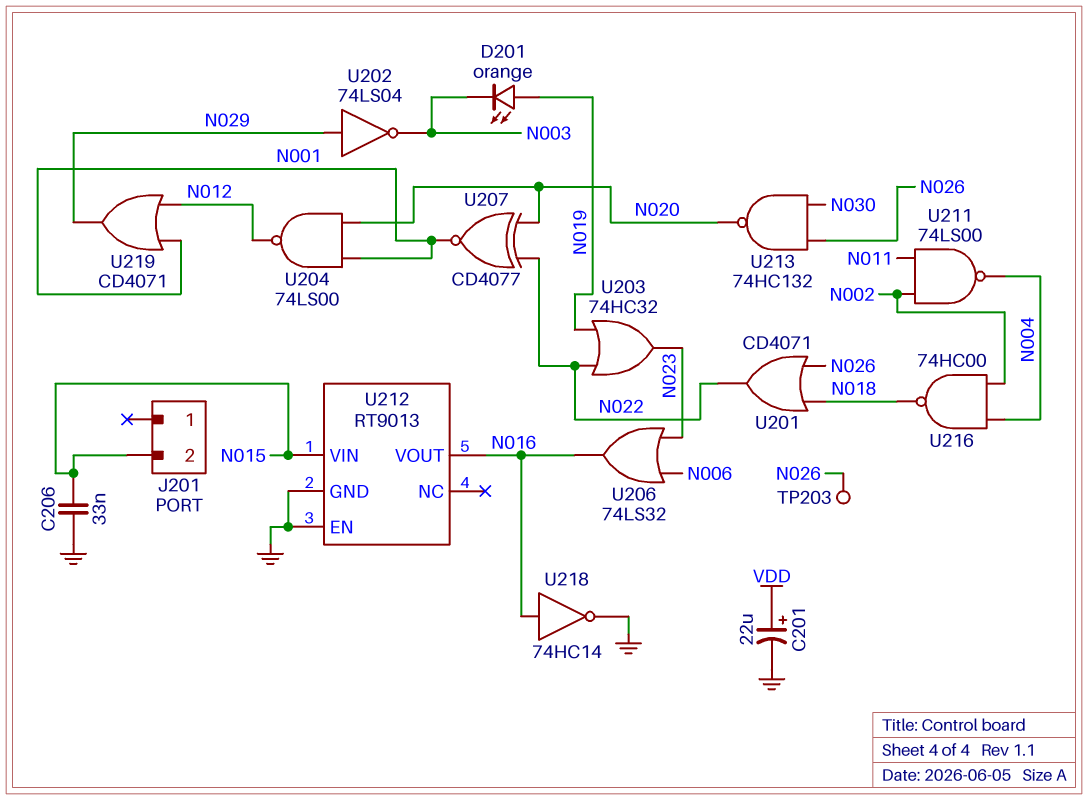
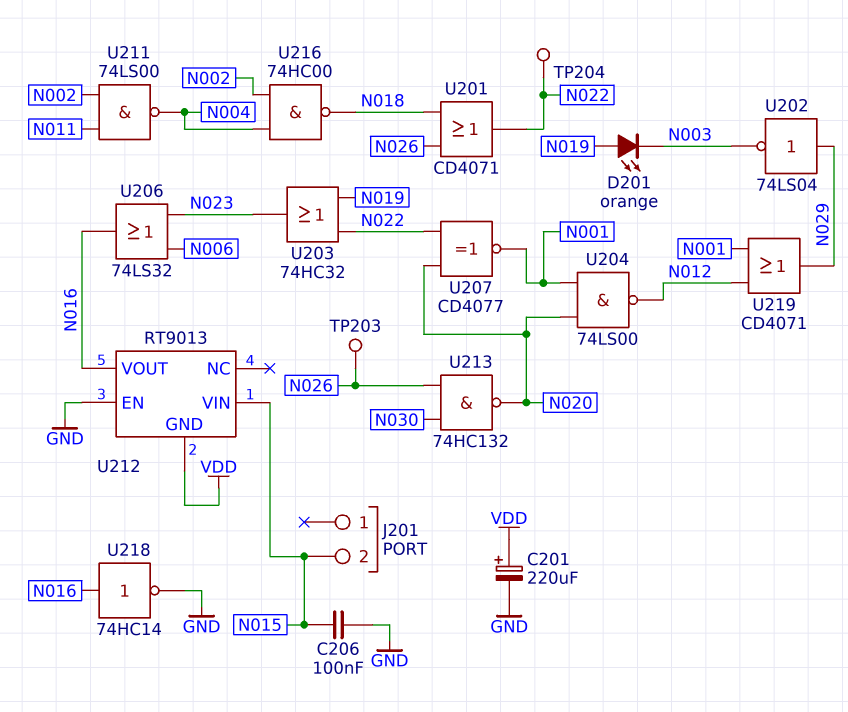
C201: 22uF (plus VDD, minus GND) -> 220uF (plus VDD, minus GND)
C206: 33nF (GND, N015) -> 100nF (GND, N015)
TP204: none -> test point (N022)
U212 pin GND: GND -> VDD

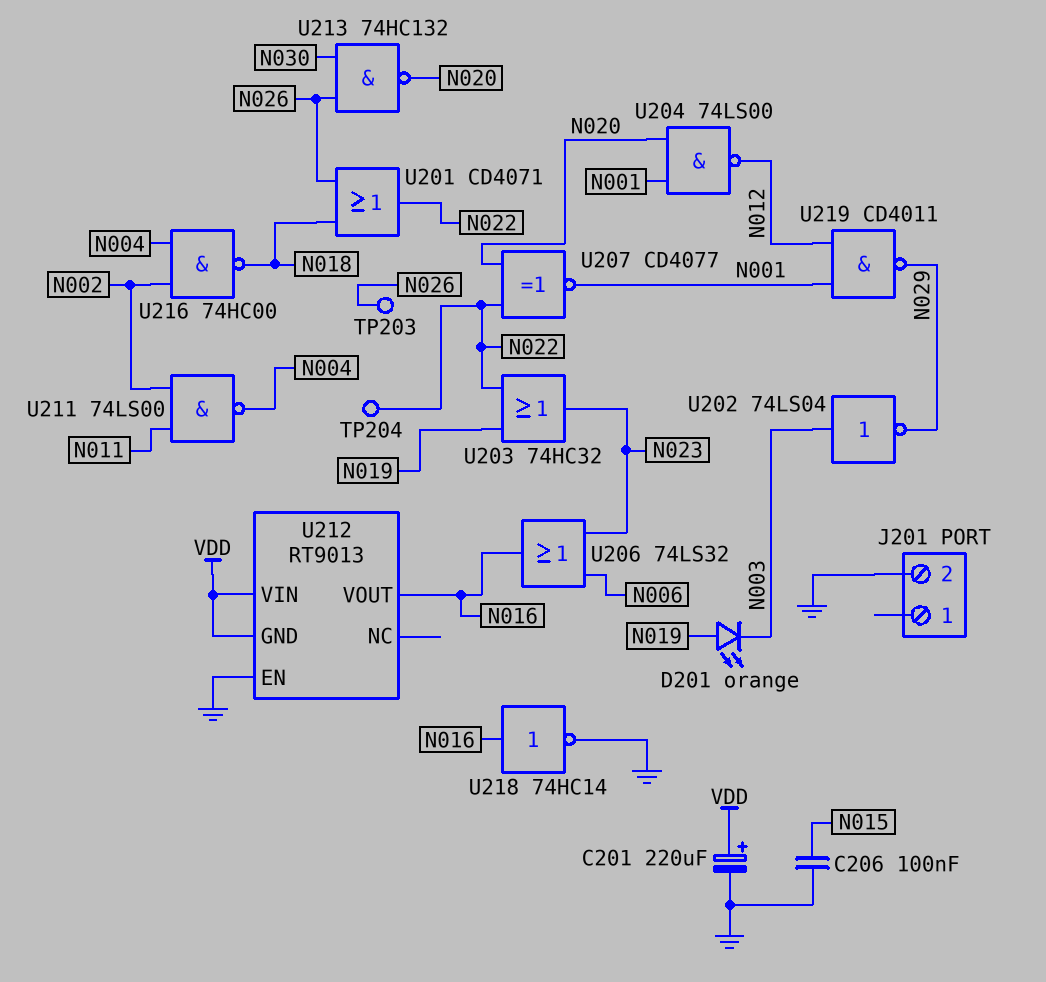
J201 pin 2: N015 -> GND
U202: NOT 74LS04 (in N029, out N003) -> NOT 74LS04 (in N003, out N029)
U212 pin VIN: N015 -> VDD
U219: OR CD4071 (in N001, in N012, out N029) -> NAND CD4011 (in N001, in N012, out N029)

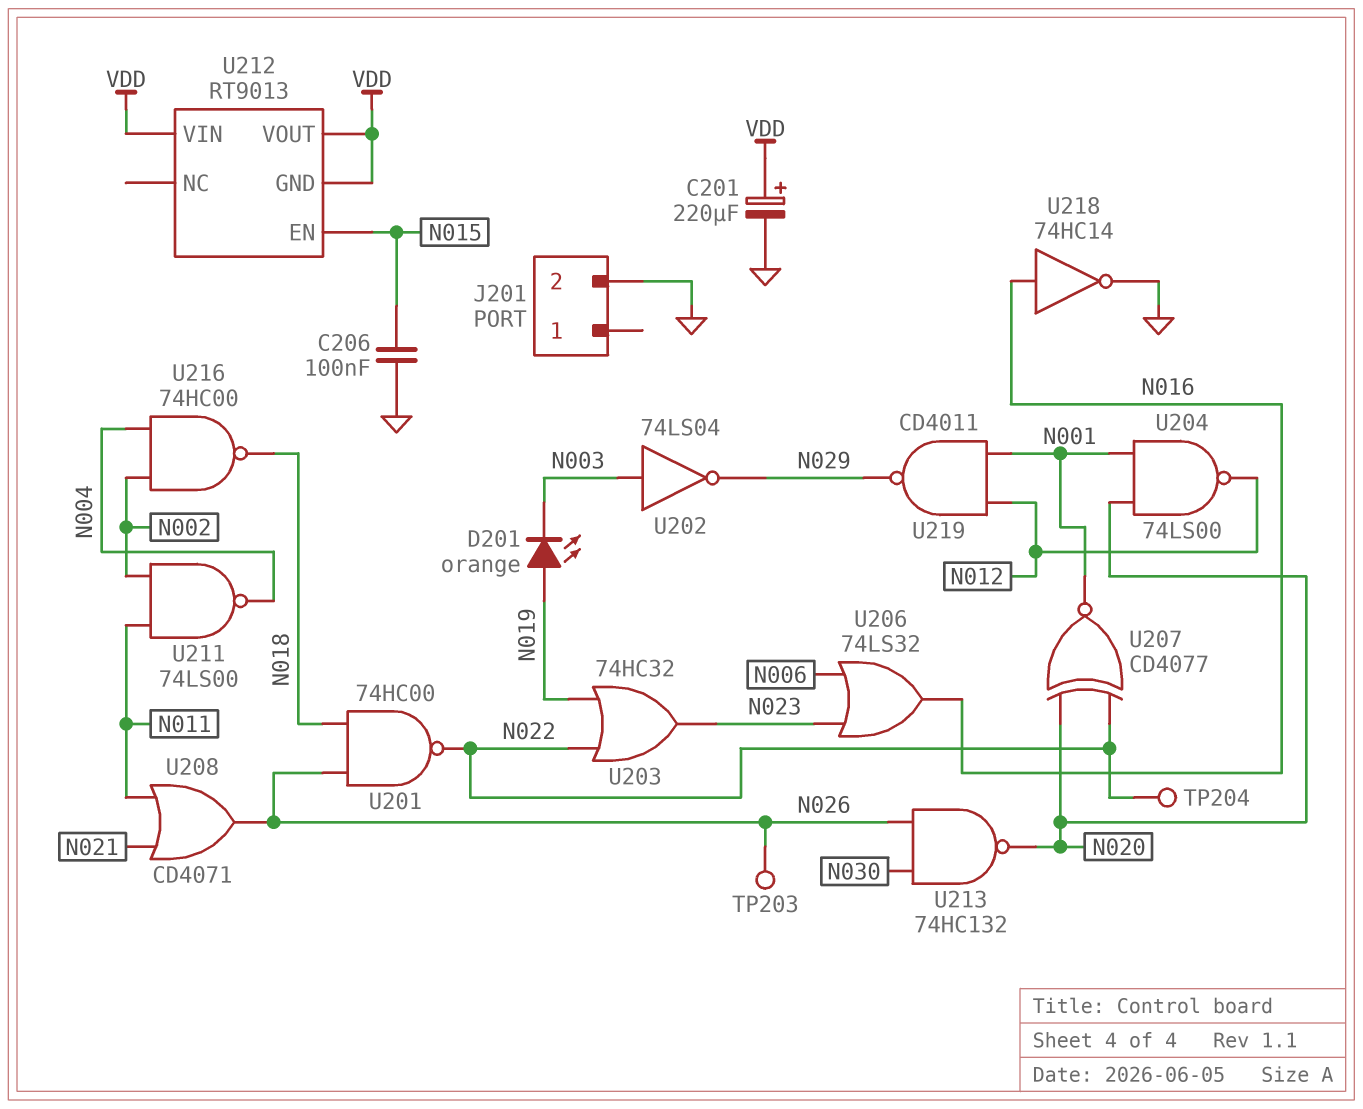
U201: OR CD4071 (in N018, in N026, out N022) -> NAND 74HC00 (in N018, in N026, out N022)
U208: none -> OR CD4071 (in N011, in N021, out N026)
U212 pin EN: GND -> N015
U212 pin VOUT: N016 -> VDD

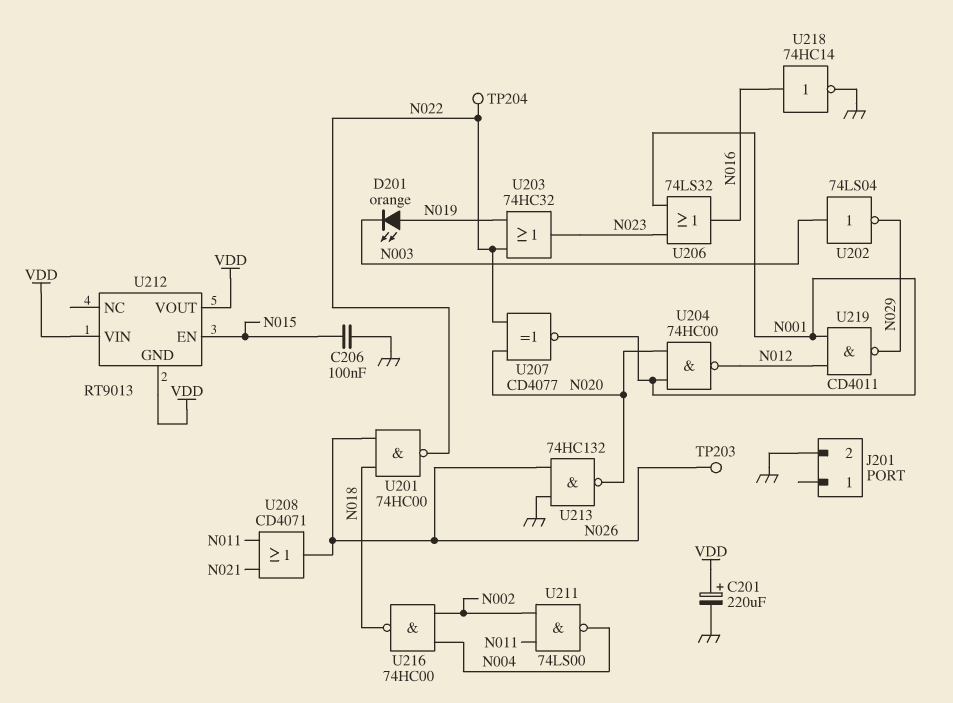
U204: NAND 74LS00 (in N001, in N020, out N012) -> NAND 74HC00 (in N001, in N020, out N012)
U206: OR 74LS32 (in N006, in N023, out N016) -> OR 74LS32 (in N001, in N023, out N016)
U213: NAND 74HC132 (in N026, in N030, out N020) -> NAND 74HC132 (in GND, in N026, out N020)

